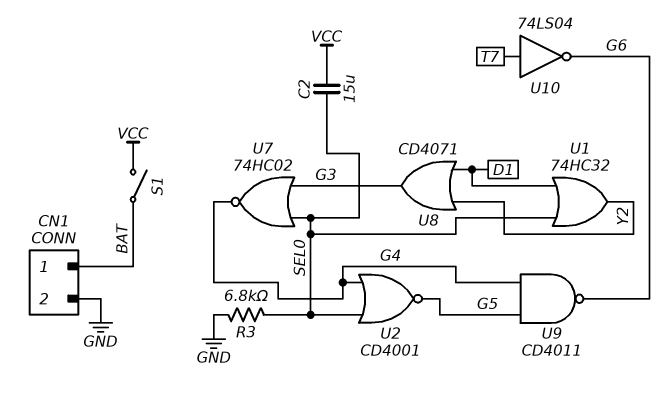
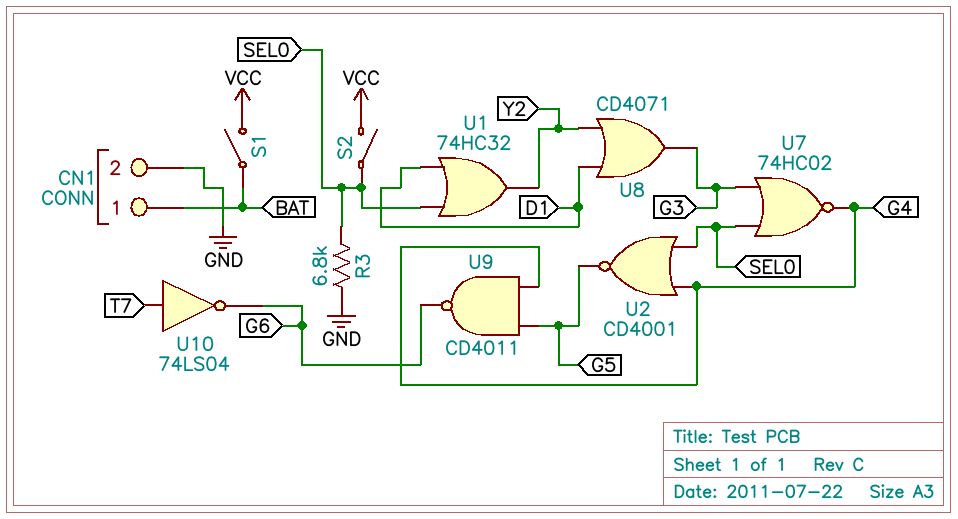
C2: 15uF (SEL0, VCC) -> none
S2: none -> switch (SEL0, VCC)

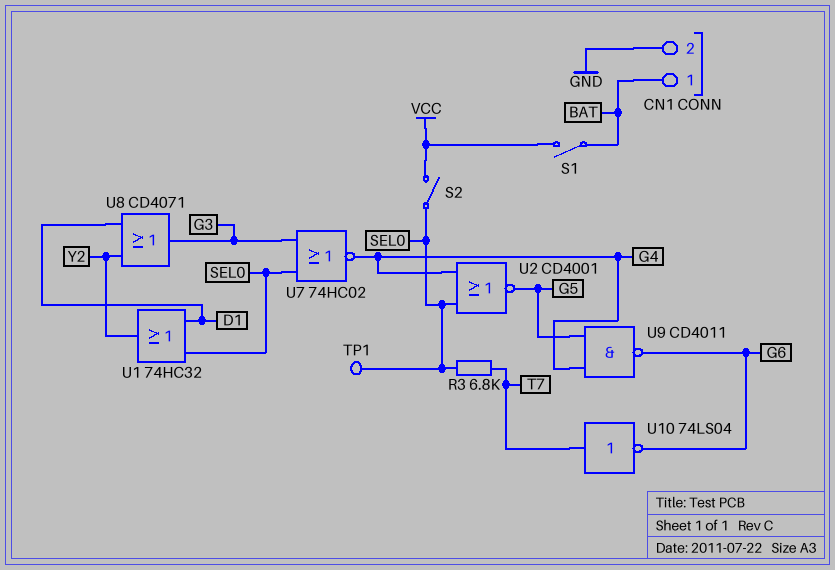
R3: 6.8k (GND, SEL0) -> 6.8k (SEL0, T7)
TP1: none -> test point (SEL0)

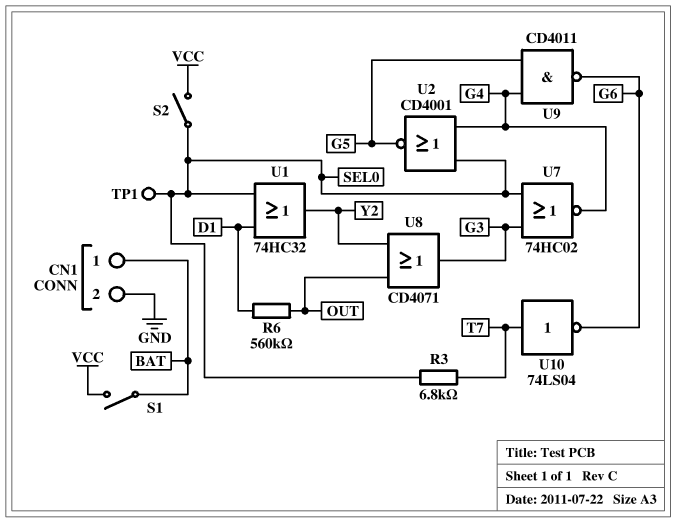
R6: none -> 560k (D1, OUT)
U8: OR CD4071 (in D1, in Y2, out G3) -> OR CD4071 (in OUT, in Y2, out G3)

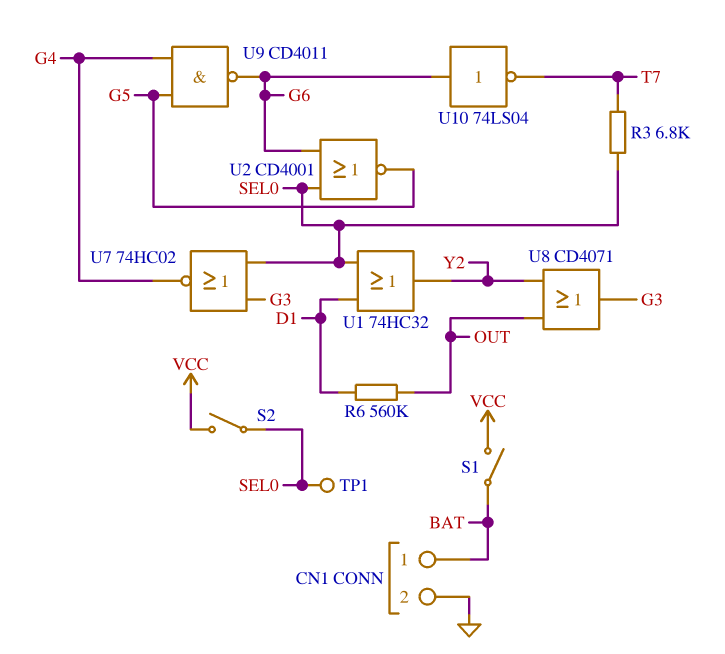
U2: NOR CD4001 (in G4, in SEL0, out G5) -> NOR CD4001 (in G6, in SEL0, out G5)
U10: NOT 74LS04 (in T7, out G6) -> NOT 74LS04 (in G6, out T7)

